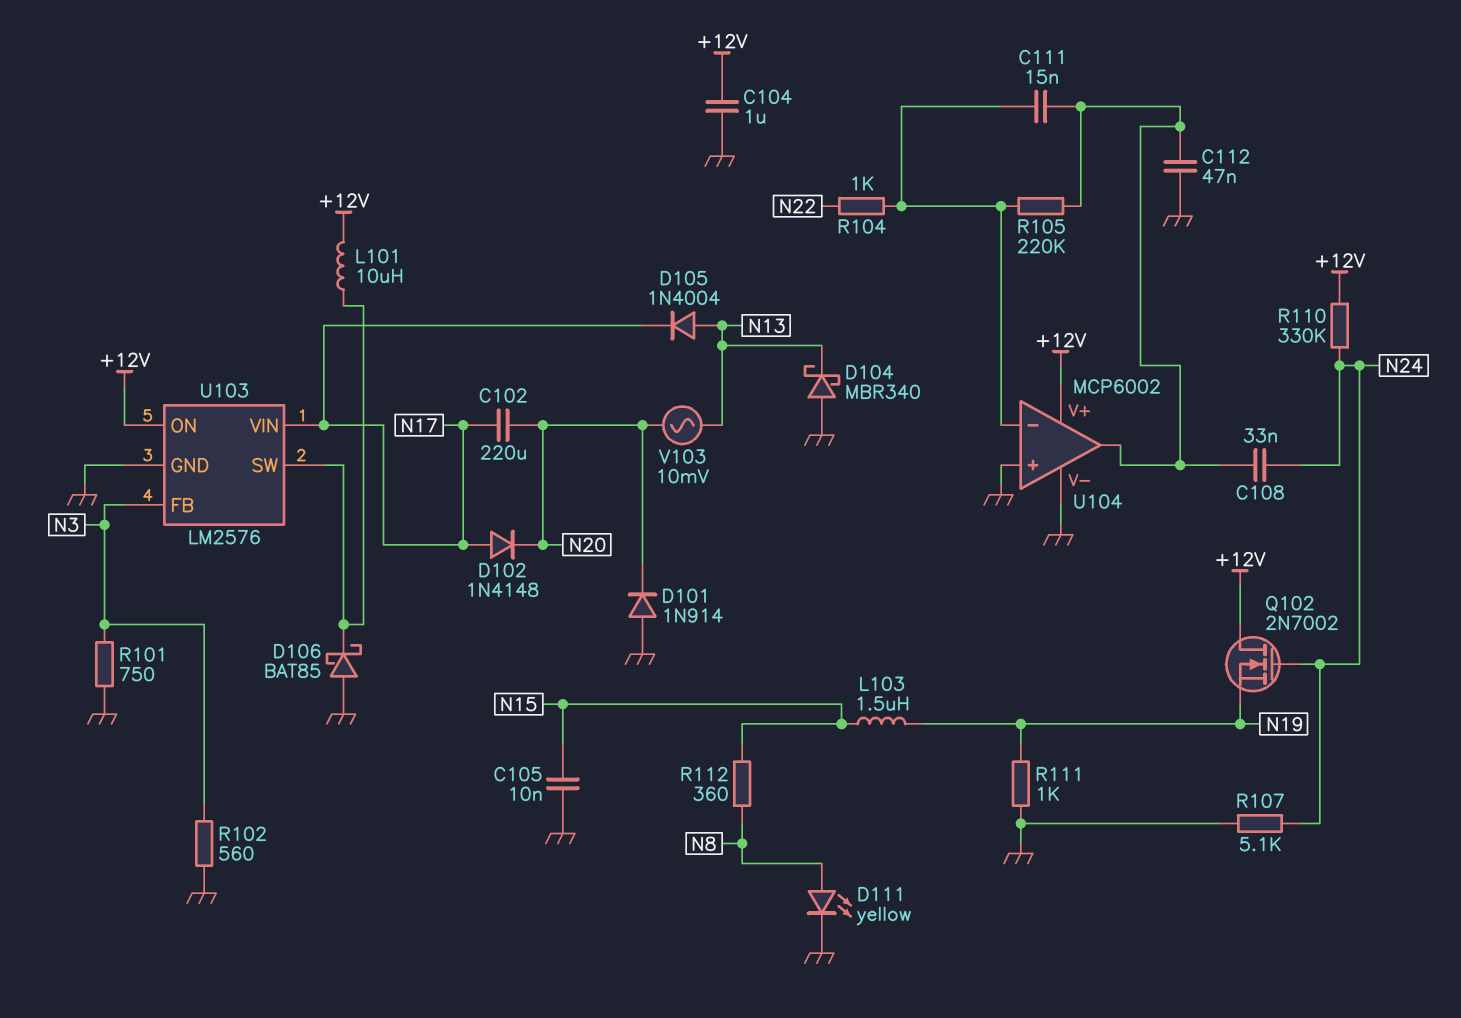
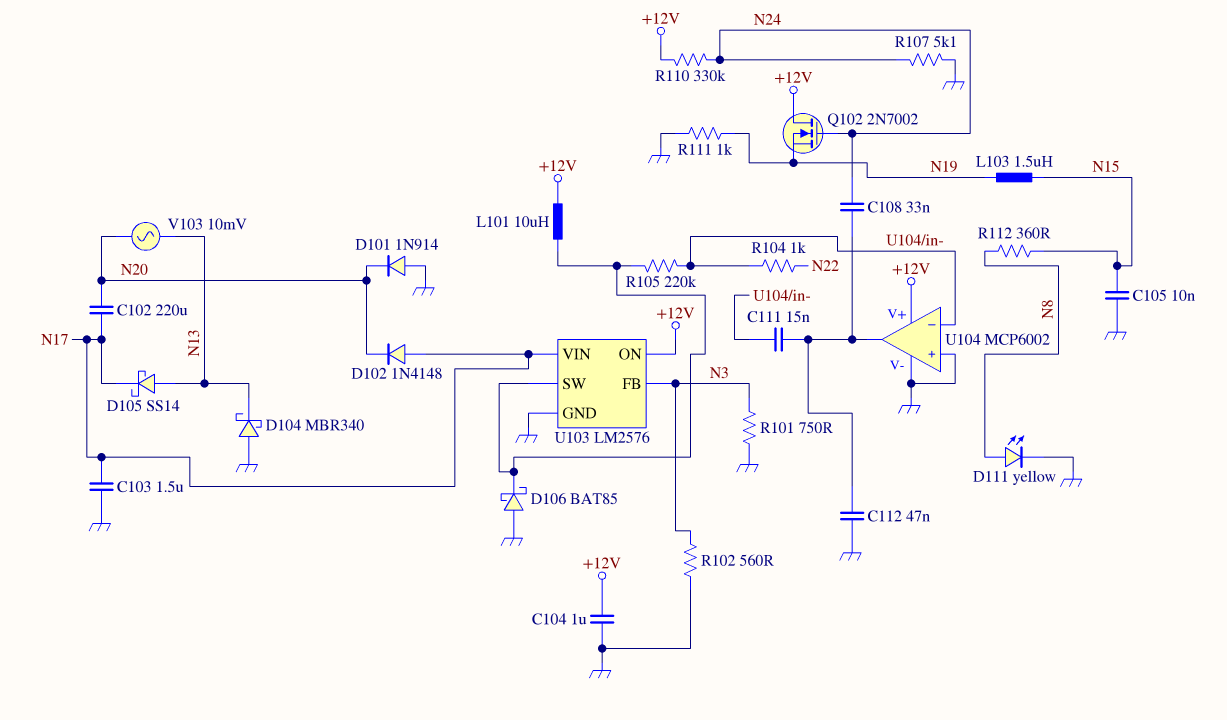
C103: none -> 1.5uF (GND, N17)
D105: diode 1N4004 (A N13, K N17) -> schottky SS14 (A N13, K N17)
R105: 220k (U104/in-, U104/out) -> 220k (U103/SW, U104/in-)

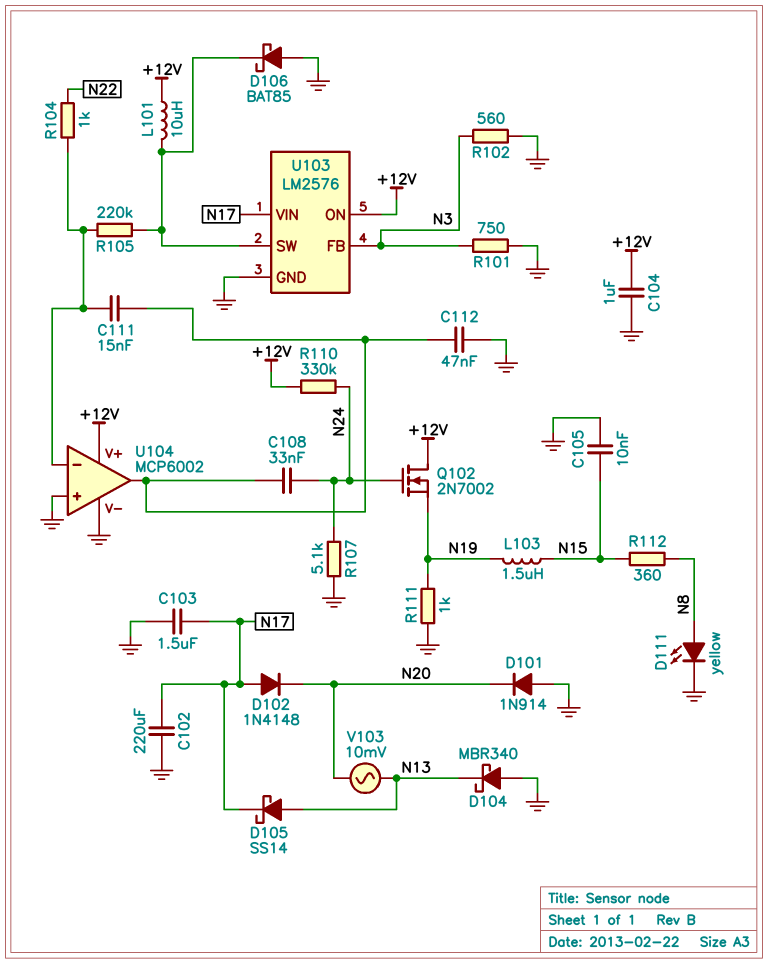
C102: 220uF (N17, N20) -> 220uF (GND, N17)

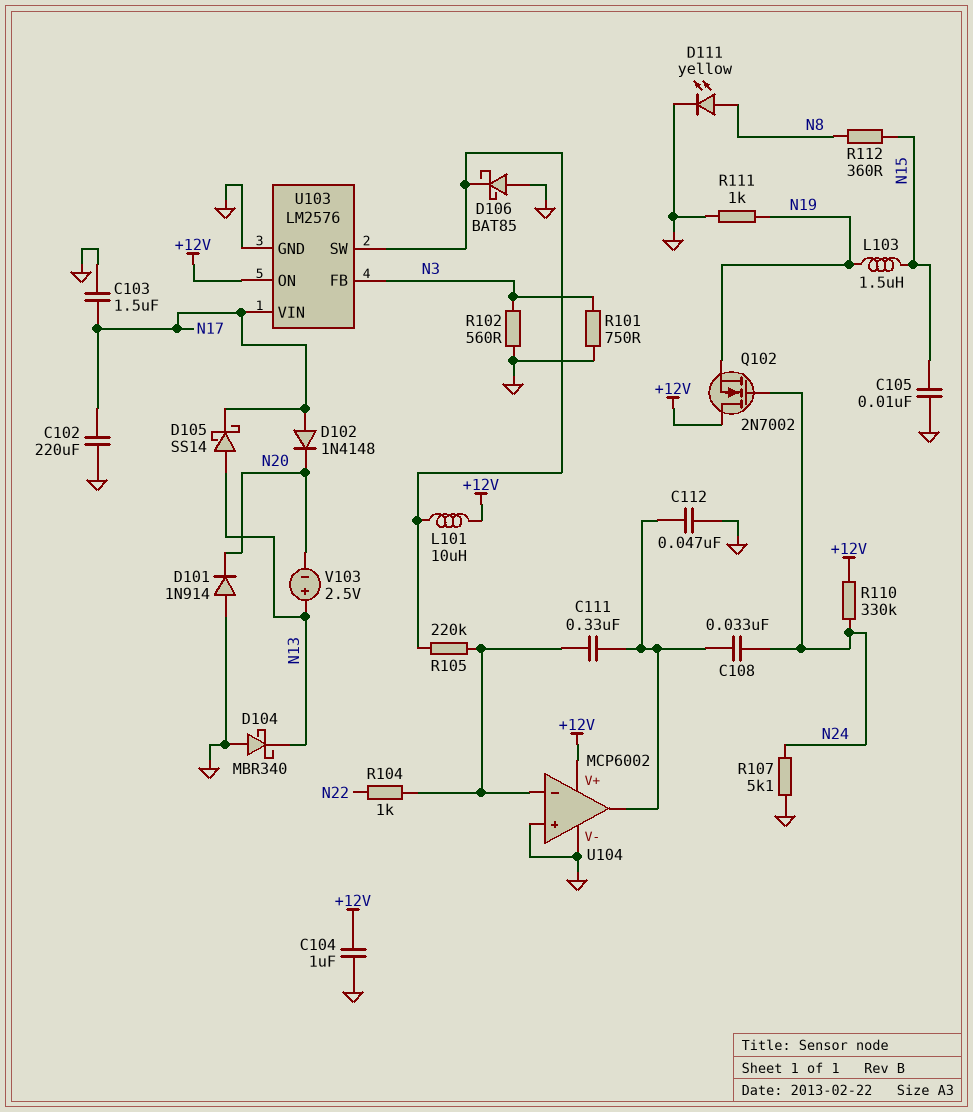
C111: 15nF (U104/in-, U104/out) -> 330nF (U104/in-, U104/out)
V103: AC 10mV (N13, N20) -> 2.5V (plus N13, minus N20)

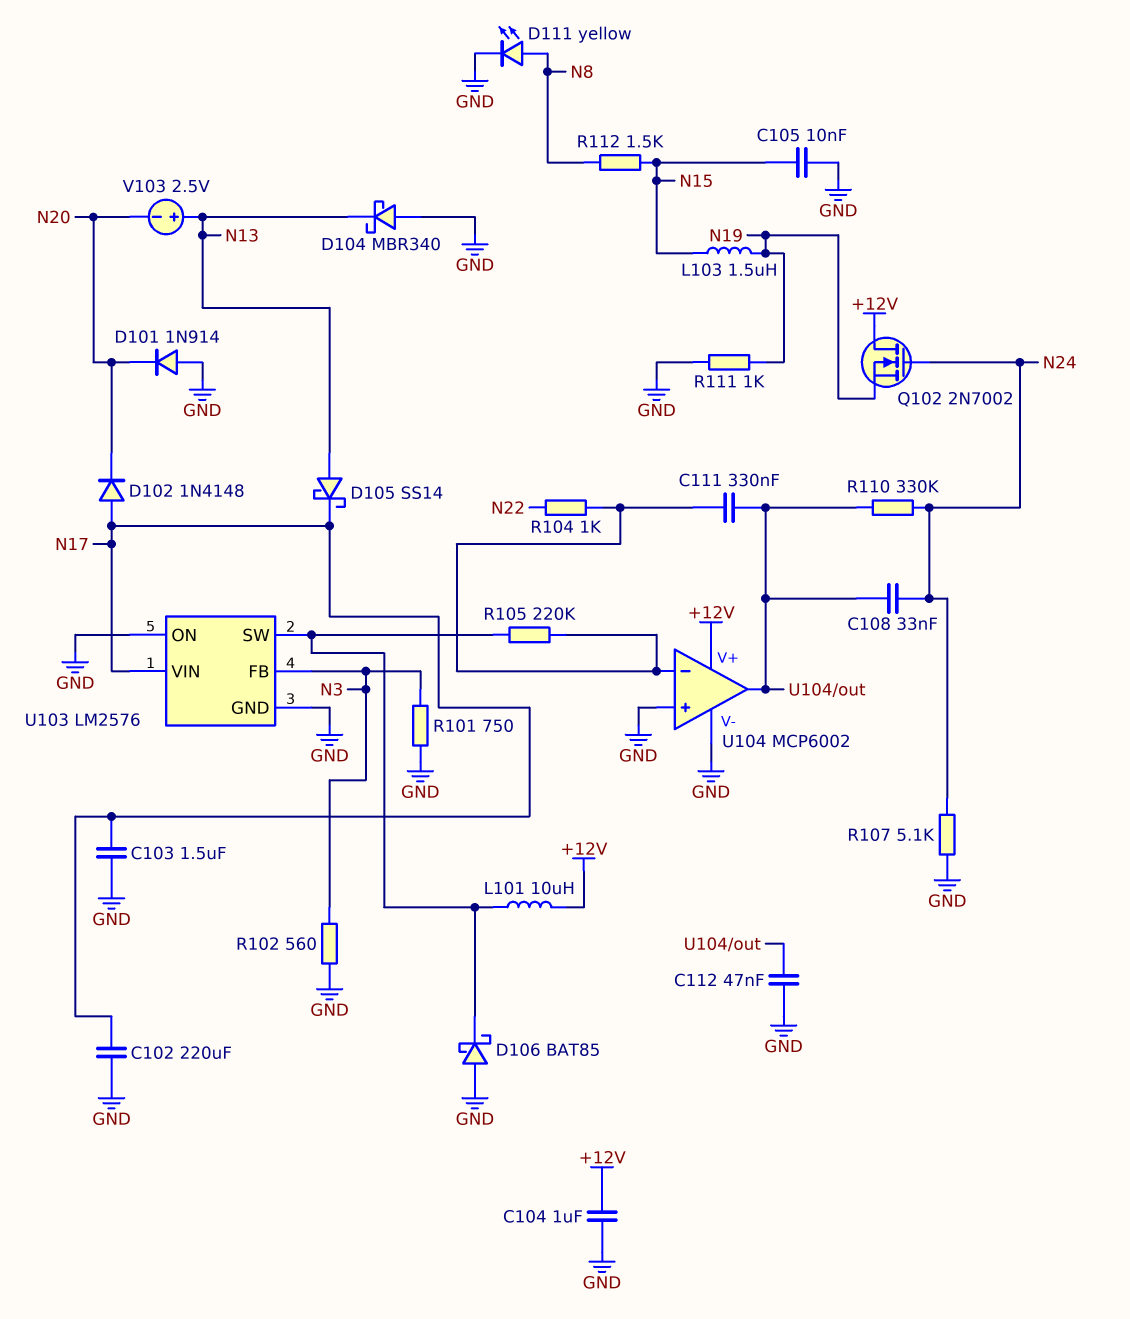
R110: 330k (+12V, N24) -> 330k (N24, U104/out)
R112: 360 (N8, N15) -> 1.5k (N8, N15)
U103 pin ON: +12V -> GND

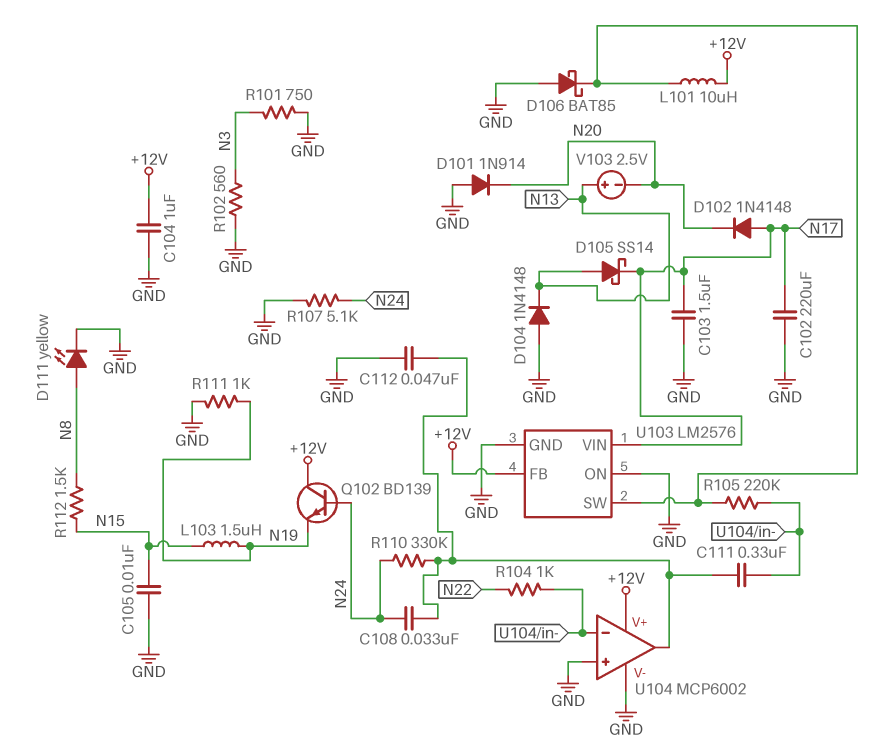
D104: schottky MBR340 (A GND, K N13) -> diode 1N4148 (A GND, K N13)
Q102: NMOS 2N7002 (G N24, D +12V, S N19) -> NPN BD139 (B N24, C +12V, E N19)
U103 pin FB: N3 -> +12V

